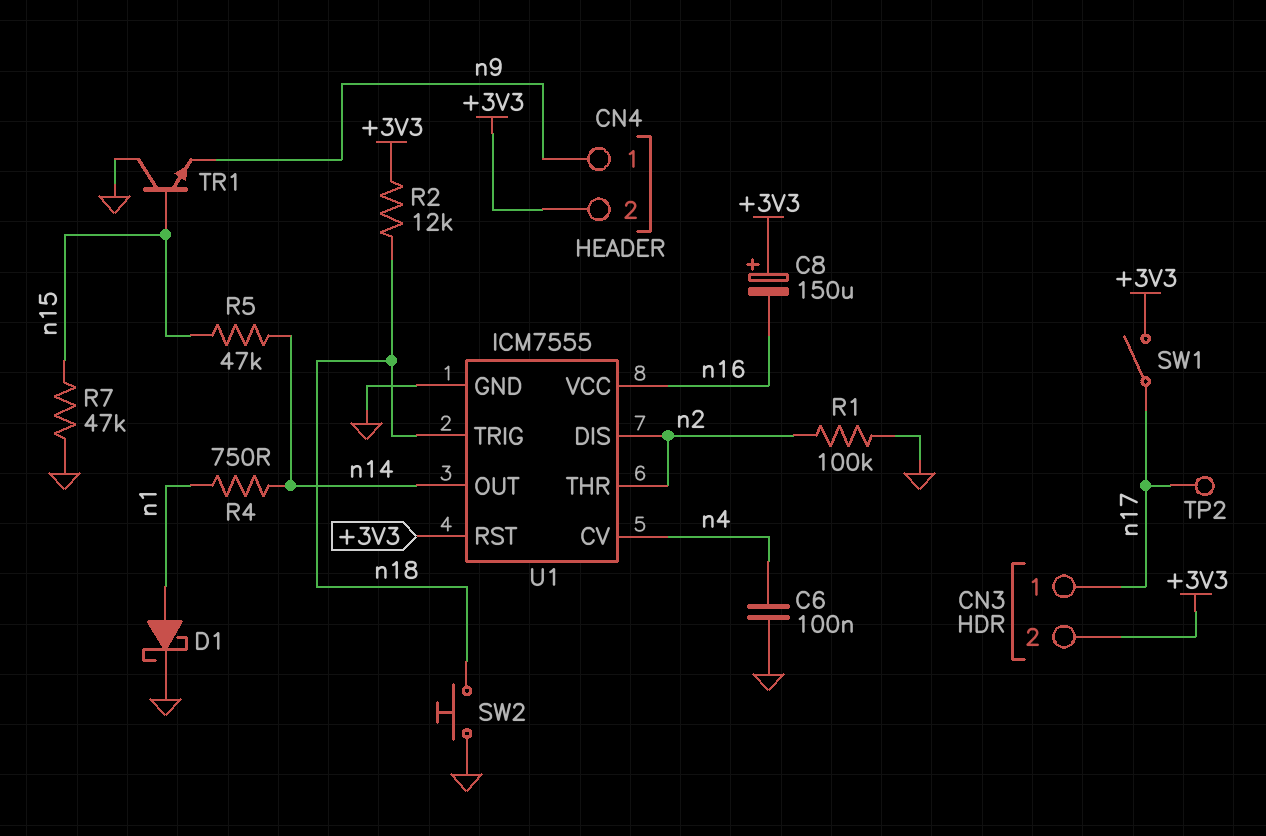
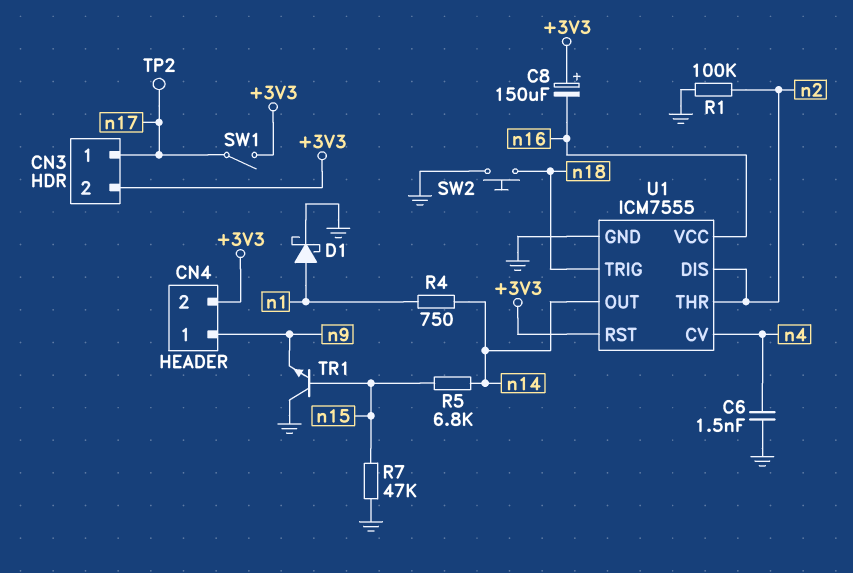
C6: 100nF (GND, n4) -> 1.5nF (GND, n4)
R2: 12k (+3V3, n18) -> none
R5: 47k (n14, n15) -> 6.8k (n14, n15)

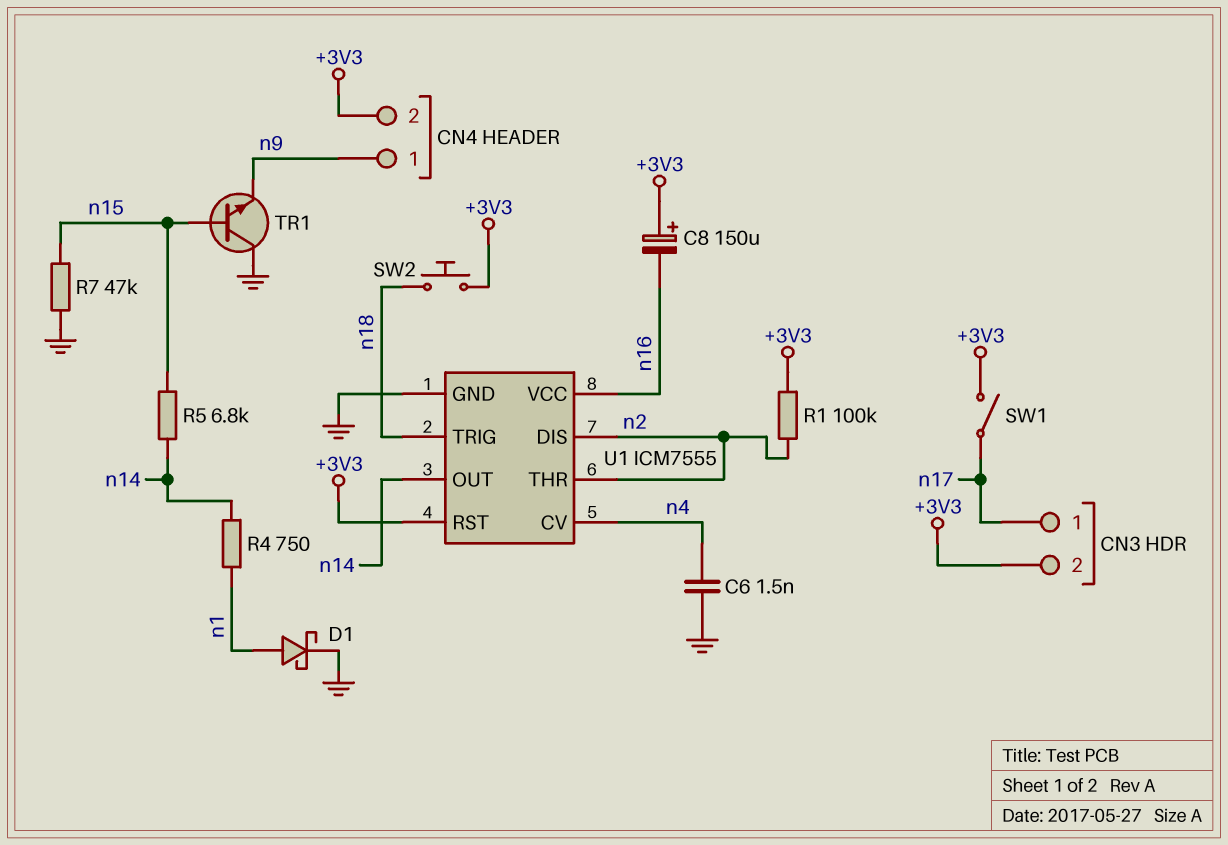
R1: 100k (GND, n2) -> 100k (+3V3, n2)
SW2: button (GND, n18) -> button (+3V3, n18)
TP2: test point (n17) -> none

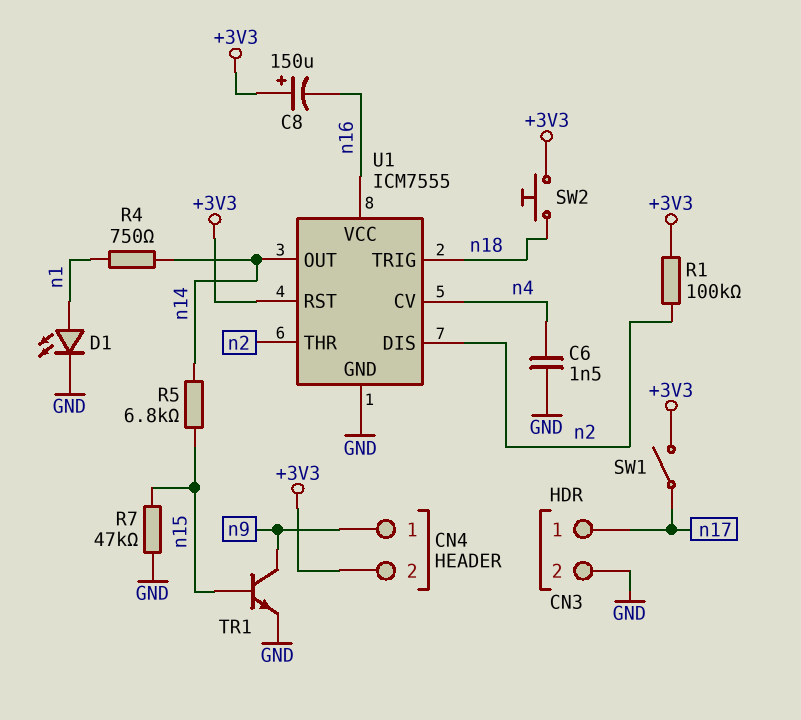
CN3 pin 2: +3V3 -> GND
D1: schottky (A n1, K GND) -> LED (A n1, K GND)
TR1: NPN (B n15, C GND, E n9) -> NPN (B n15, C n9, E GND)

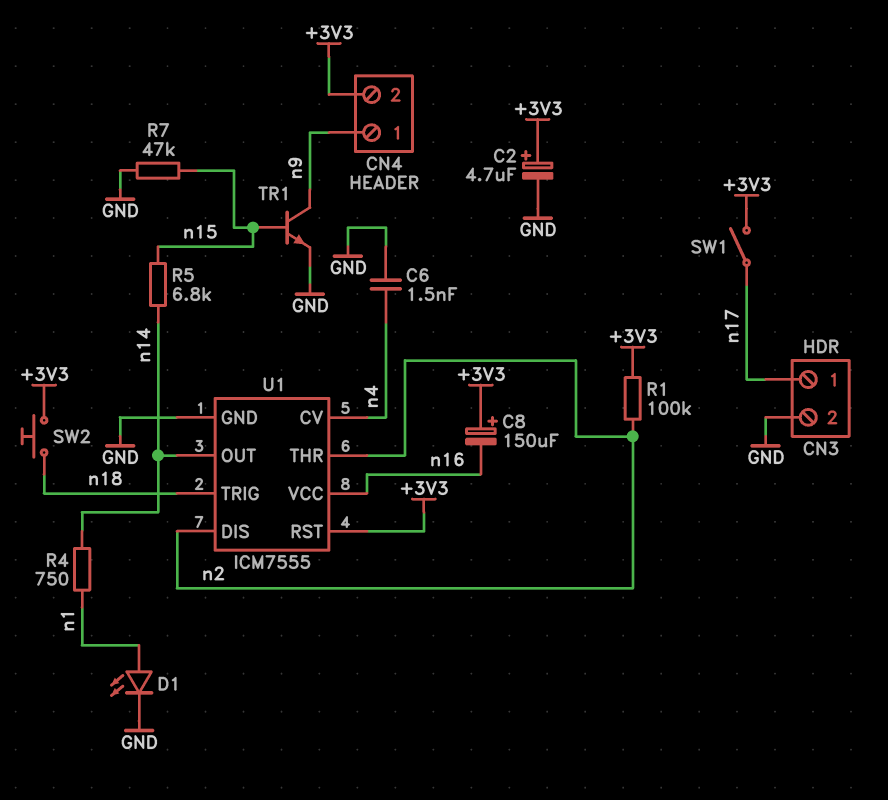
C2: none -> 4.7uF (plus +3V3, minus GND)

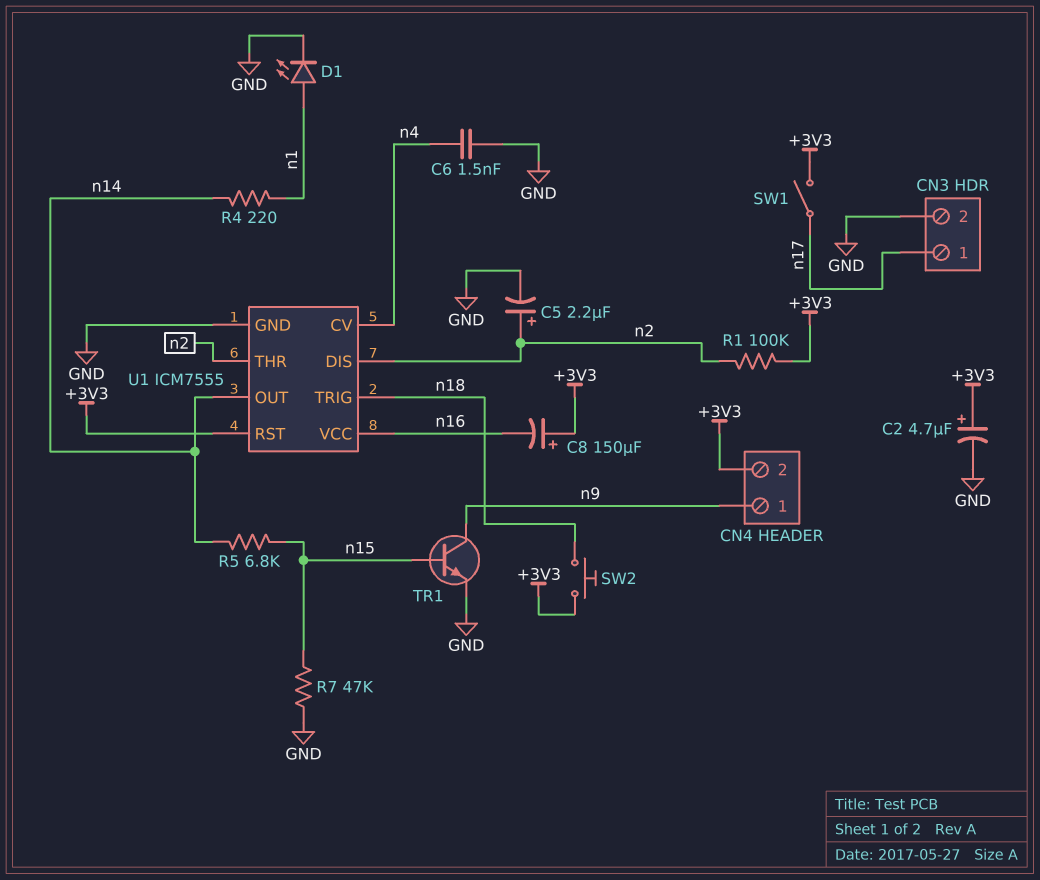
C5: none -> 2.2uF (plus n2, minus GND)
R4: 750 (n1, n14) -> 220 (n1, n14)

